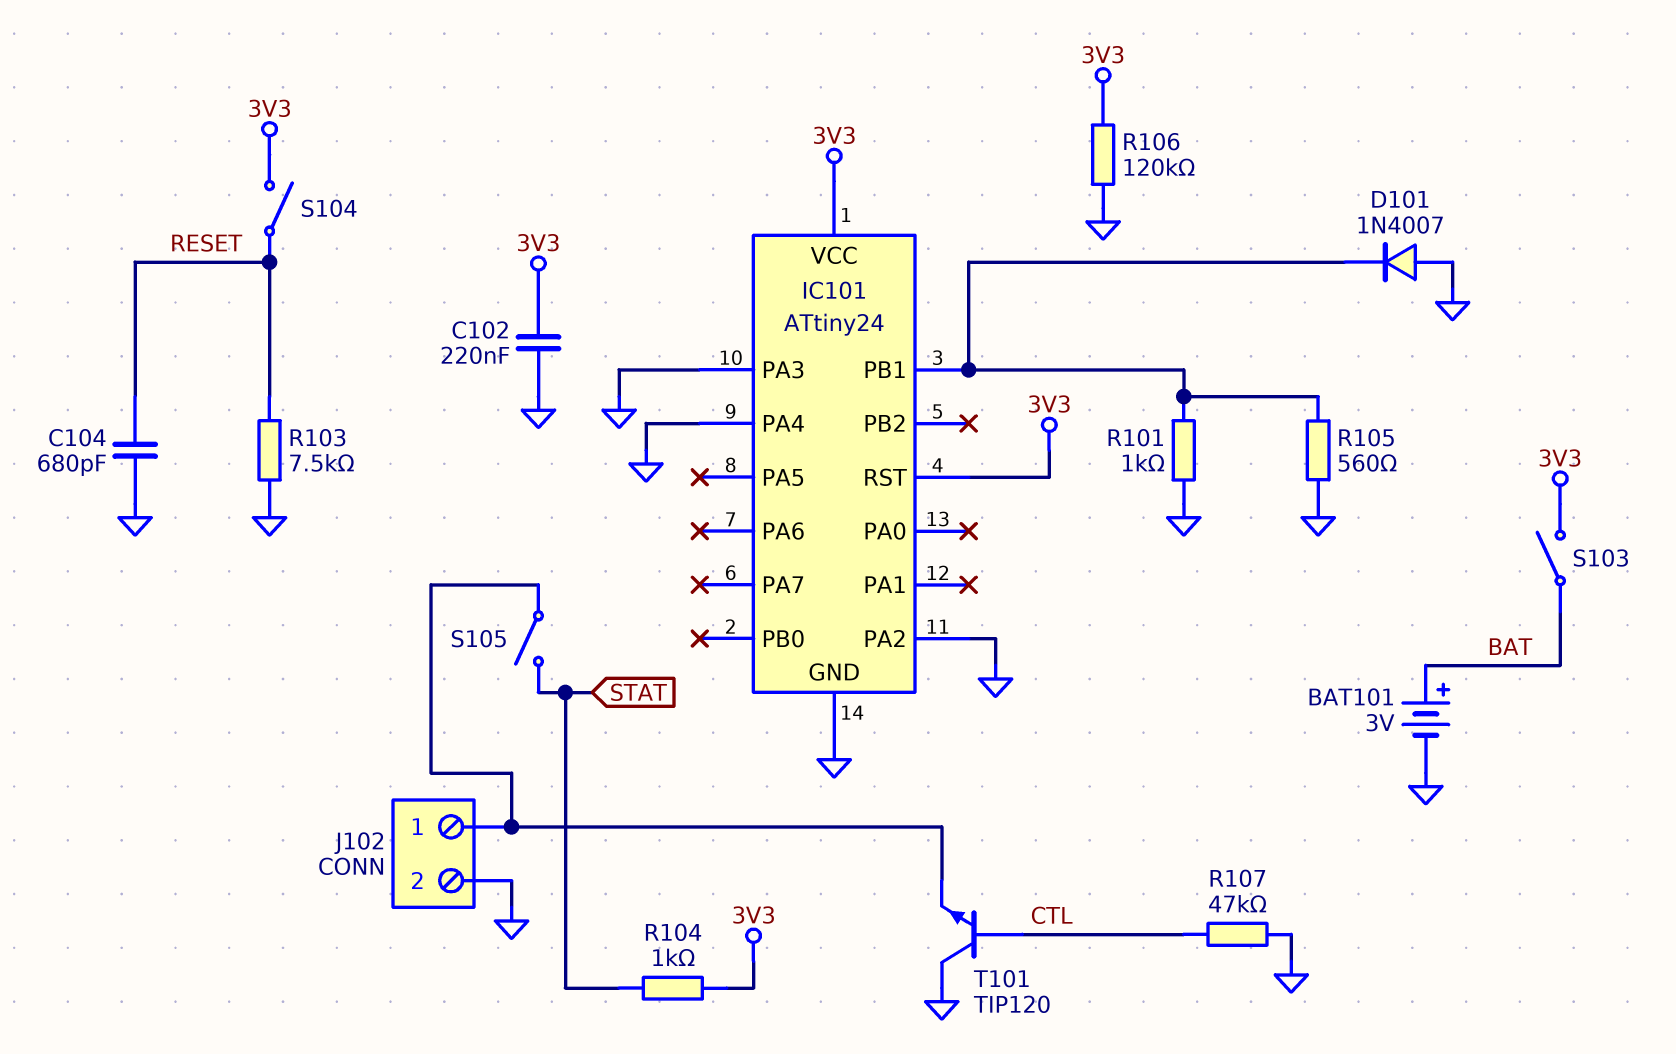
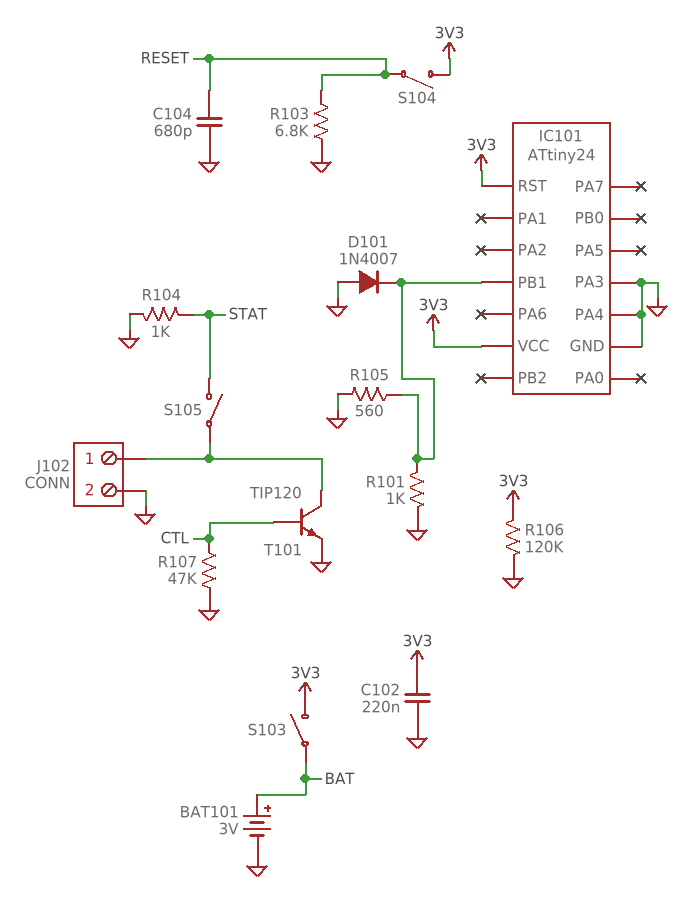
IC101 pin PA2: GND -> none
R103: 7.5k (GND, RESET) -> 6.8k (GND, RESET)
R104: 1k (3V3, STAT) -> 1k (GND, STAT)
T101: NPN TIP120 (B CTL, C GND, E J102/1) -> NPN TIP120 (B CTL, C J102/1, E GND)

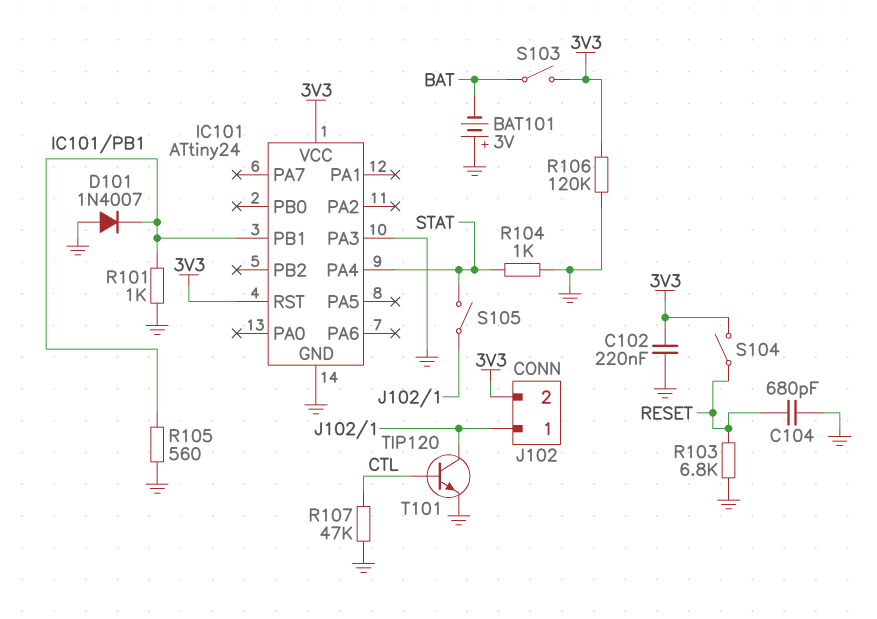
BAT101: 3V (plus BAT, minus GND) -> 3V (plus GND, minus BAT)
IC101 pin PA4: GND -> STAT
J102 pin 2: GND -> 3V3

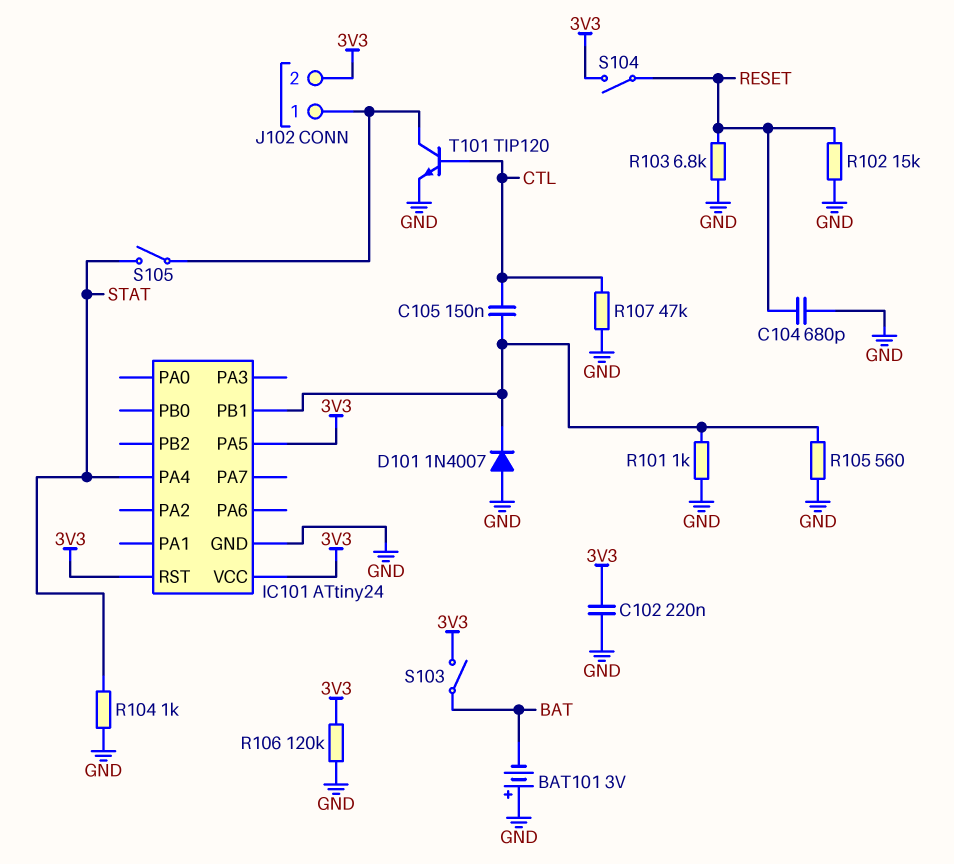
C105: none -> 150nF (CTL, IC101/PB1)
IC101 pin PA3: GND -> none
IC101 pin PA5: none -> 3V3
R102: none -> 15k (GND, RESET)

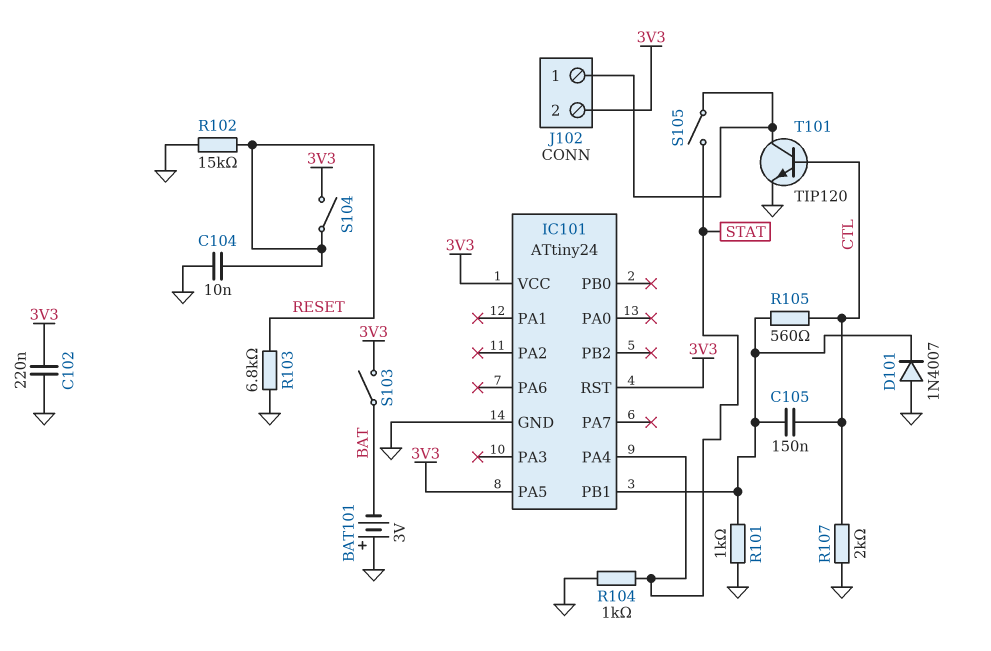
C104: 680pF (GND, RESET) -> 10nF (GND, RESET)
R105: 560 (GND, IC101/PB1) -> 560 (CTL, IC101/PB1)
R106: 120k (3V3, GND) -> none
R107: 47k (CTL, GND) -> 2k (CTL, GND)

